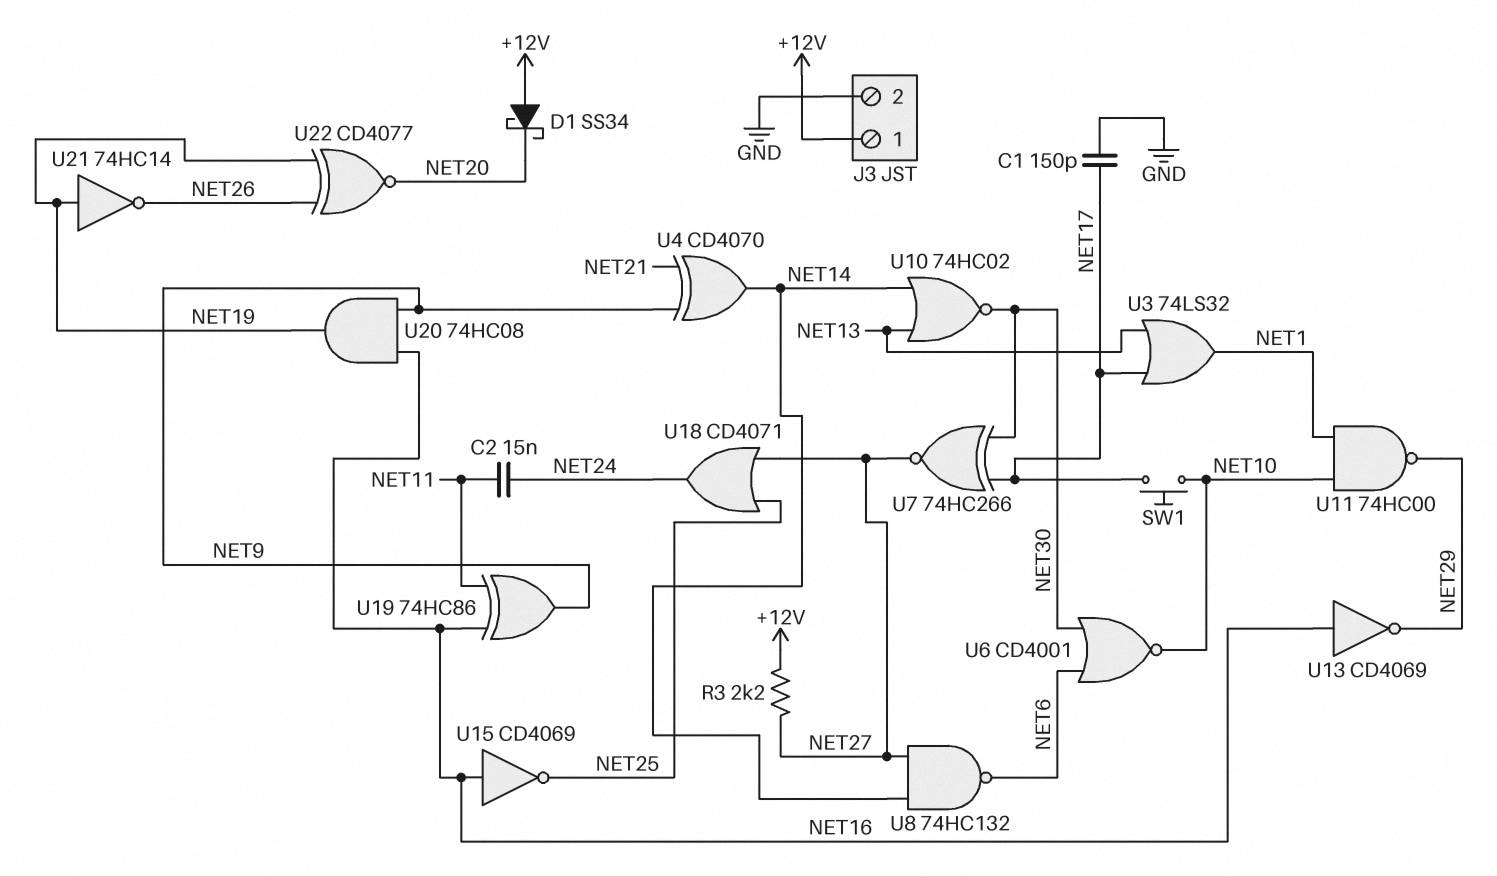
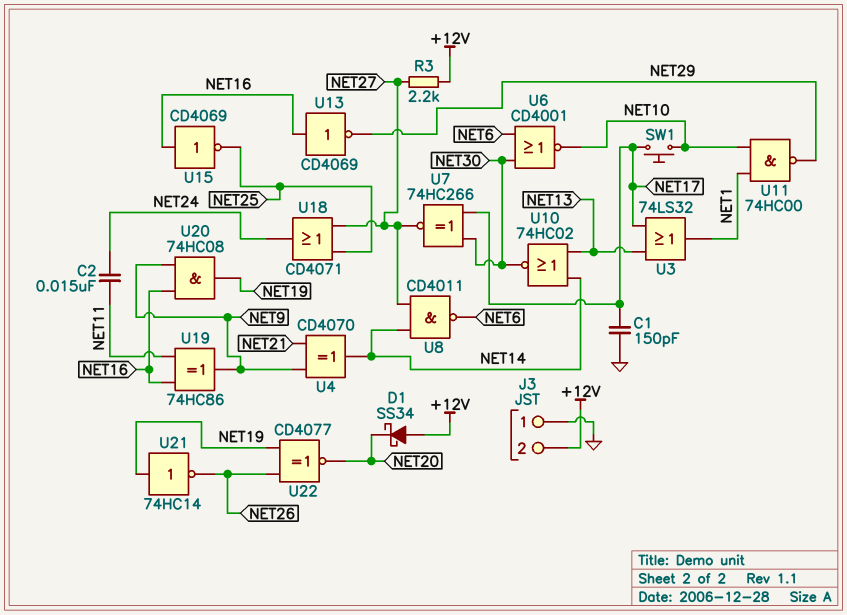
J3 pin 1: +12V -> GND
J3 pin 2: GND -> +12V
U8: NAND 74HC132 (in NET14, in NET27, out NET6) -> NAND CD4011 (in NET14, in NET27, out NET6)

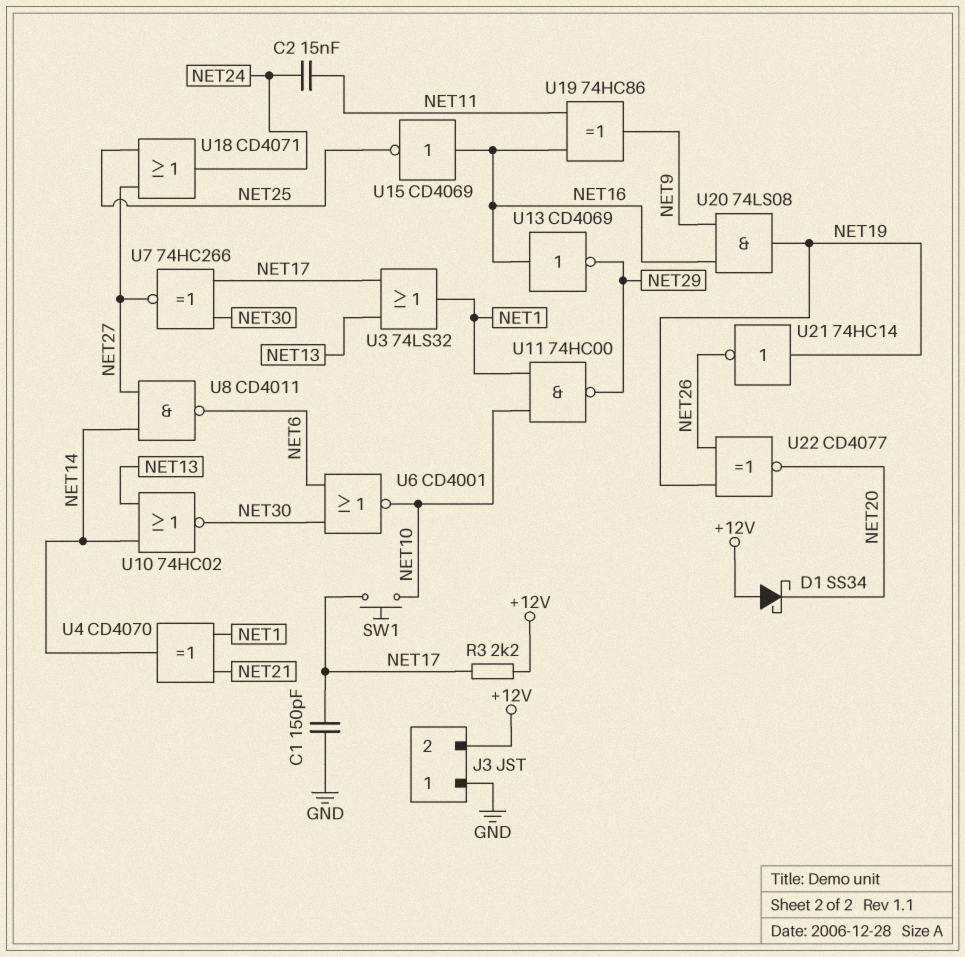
R3: 2.2k (+12V, NET27) -> 2.2k (+12V, NET17)
U4: XOR CD4070 (in NET9, in NET21, out NET14) -> XOR CD4070 (in NET1, in NET21, out NET14)
U20: AND 74HC08 (in NET9, in NET16, out NET19) -> AND 74LS08 (in NET9, in NET16, out NET19)

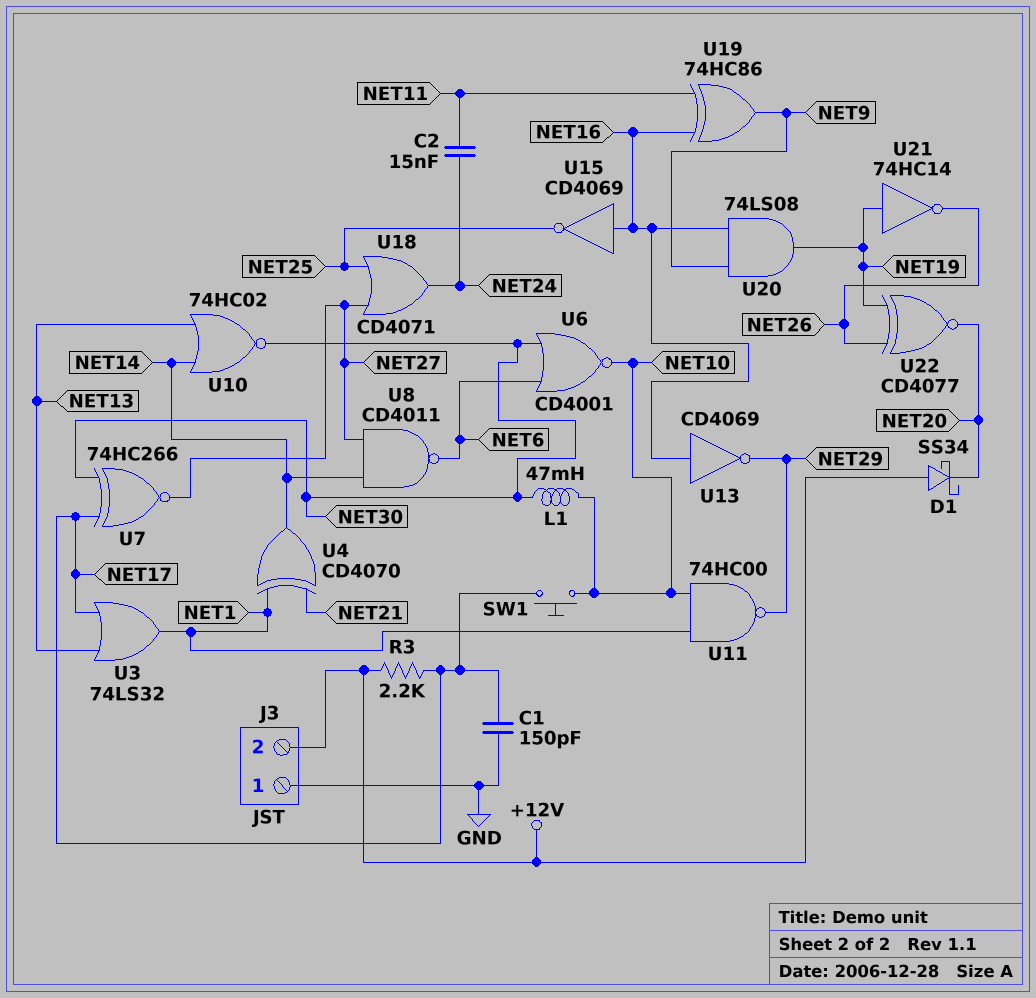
L1: none -> 47mH (NET10, NET30)

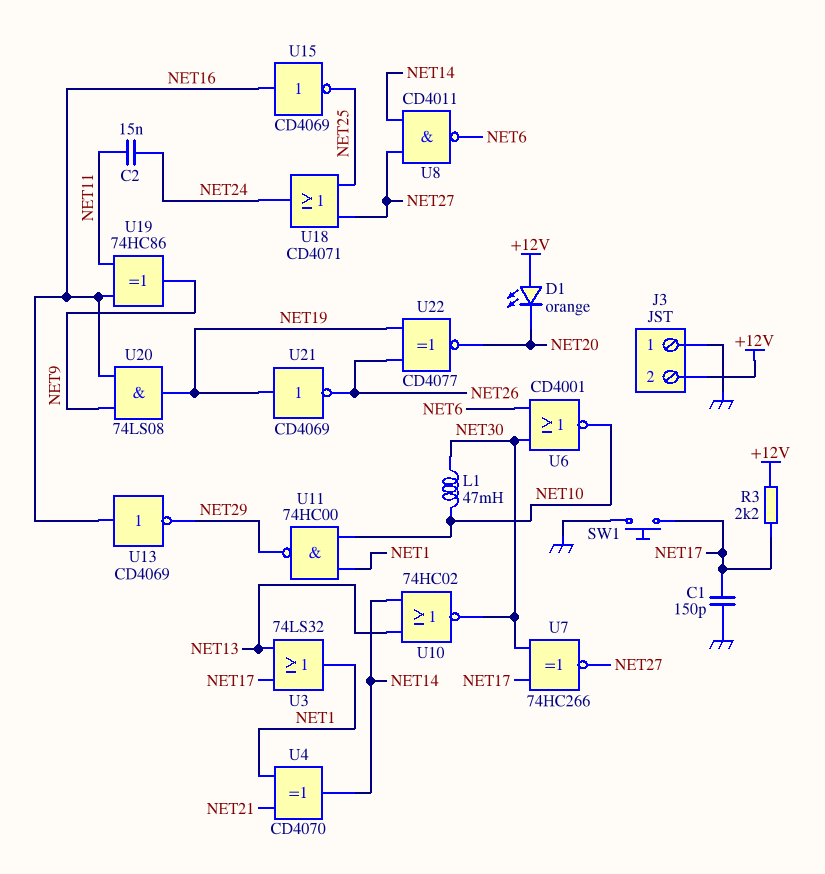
D1: schottky SS34 (A +12V, K NET20) -> LED orange (A +12V, K NET20)
SW1: button (NET10, NET17) -> button (GND, NET17)
U21: NOT 74HC14 (in NET19, out NET26) -> NOT CD4069 (in NET19, out NET26)

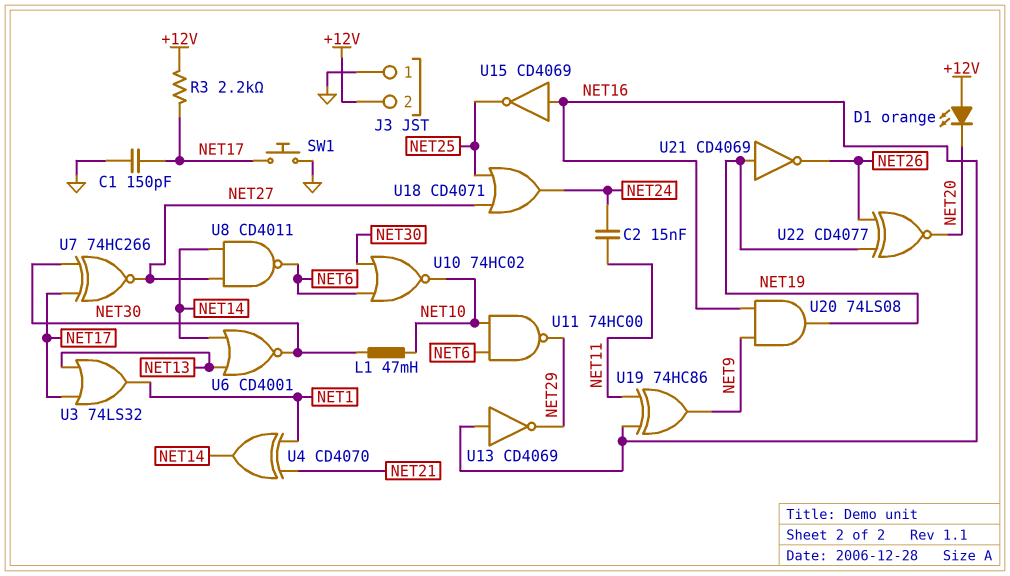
U6: NOR CD4001 (in NET6, in NET30, out NET10) -> NOR CD4001 (in NET13, in NET14, out NET30)
U10: NOR 74HC02 (in NET13, in NET14, out NET30) -> NOR 74HC02 (in NET6, in NET30, out NET10)
U11: NAND 74HC00 (in NET1, in NET10, out NET29) -> NAND 74HC00 (in NET6, in NET10, out NET29)

